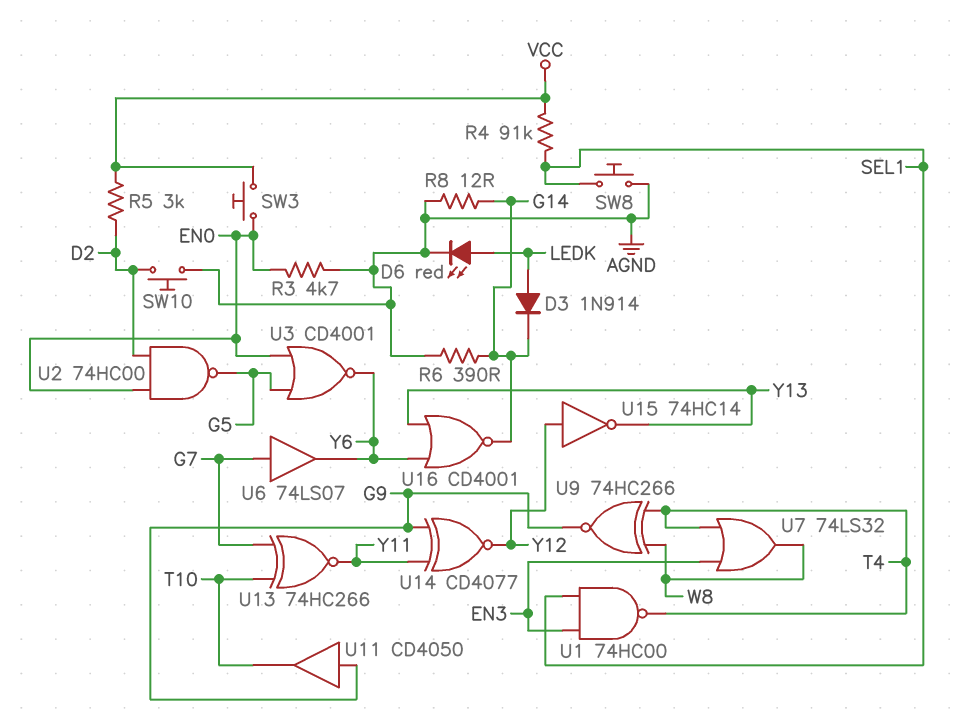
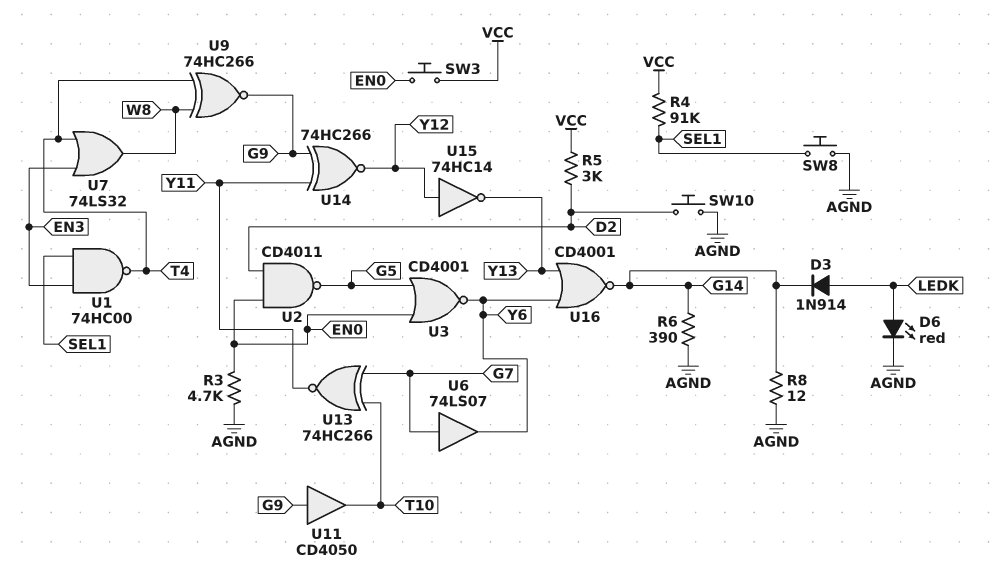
U2: NAND 74HC00 (in D2, in EN0, out G5) -> NAND CD4011 (in D2, in EN0, out G5)
U14: XNOR CD4077 (in G9, in Y11, out Y12) -> XNOR 74HC266 (in G9, in Y11, out Y12)

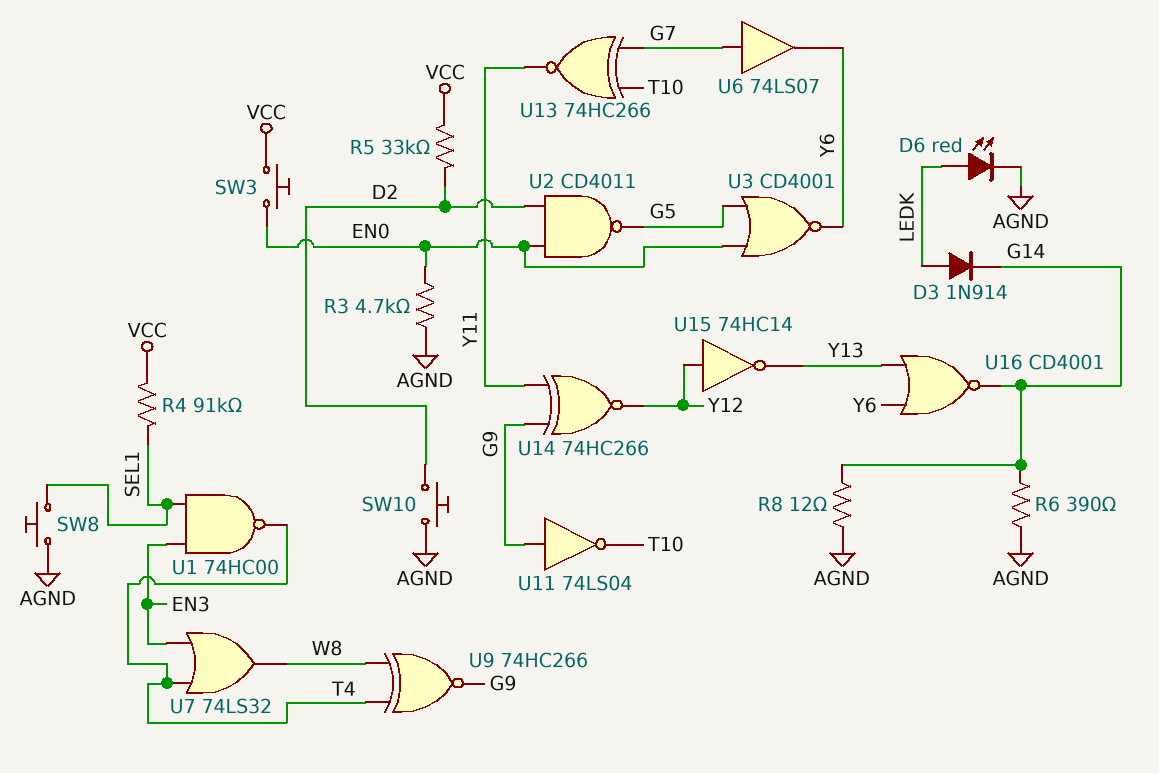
R5: 3k (D2, VCC) -> 33k (D2, VCC)
U11: buffer CD4050 (in G9, out T10) -> NOT 74LS04 (in G9, out T10)

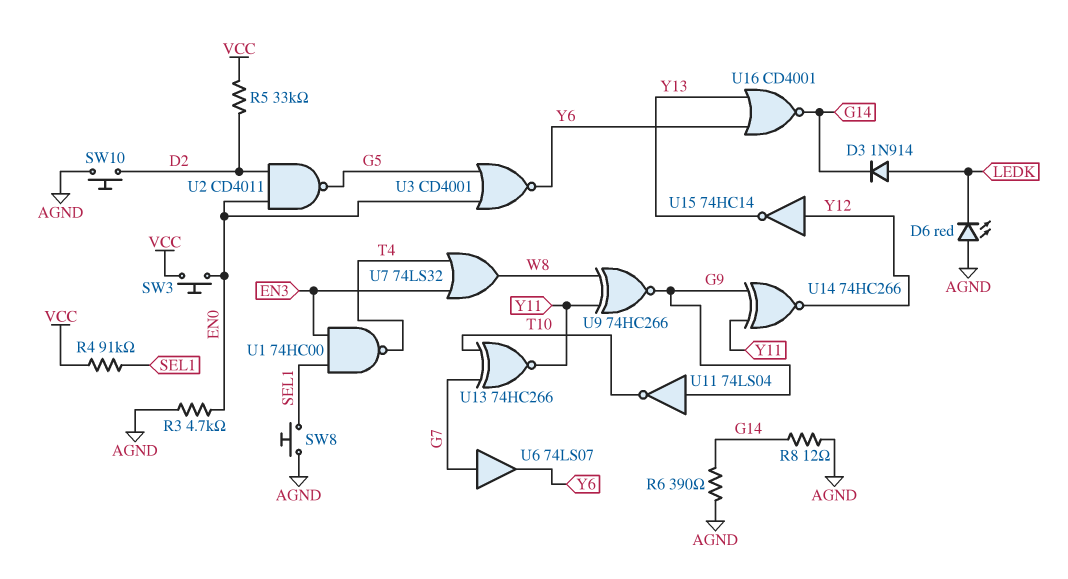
D6: LED red (A LEDK, K AGND) -> LED red (A AGND, K LEDK)
U9: XNOR 74HC266 (in T4, in W8, out G9) -> XNOR 74HC266 (in W8, in Y11, out G9)

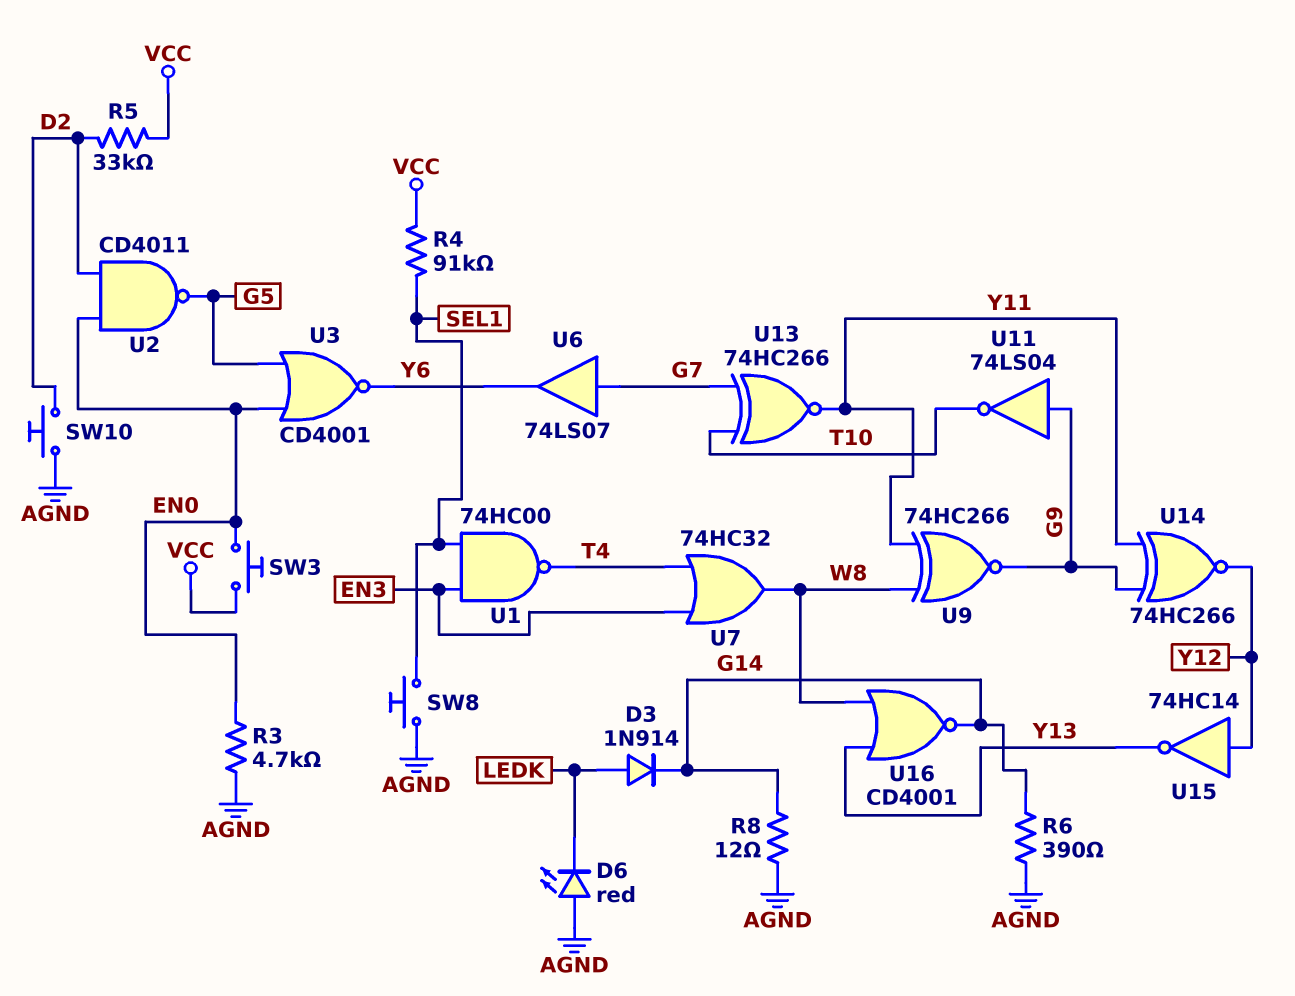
U7: OR 74LS32 (in EN3, in T4, out W8) -> OR 74HC32 (in EN3, in T4, out W8)
U16: NOR CD4001 (in Y6, in Y13, out G14) -> NOR CD4001 (in W8, in Y13, out G14)

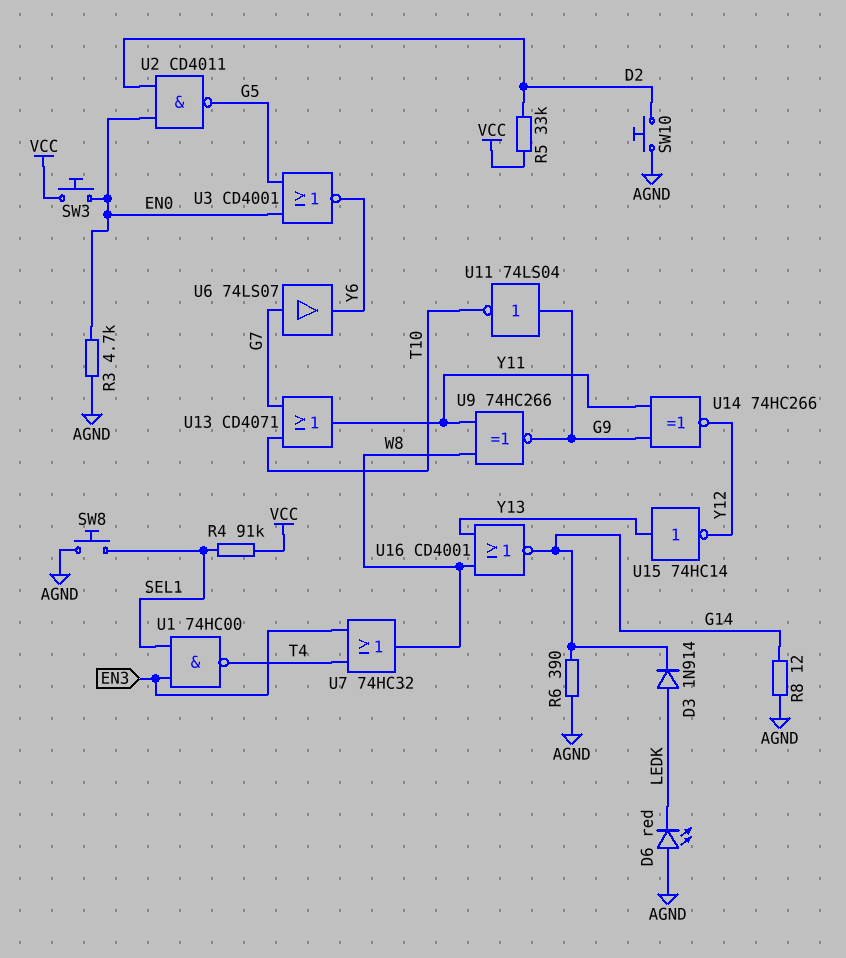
U13: XNOR 74HC266 (in G7, in T10, out Y11) -> OR CD4071 (in G7, in T10, out Y11)
U15: NOT 74HC14 (in Y12, out Y13) -> NOT 74HC14 (in Y13, out Y12)

